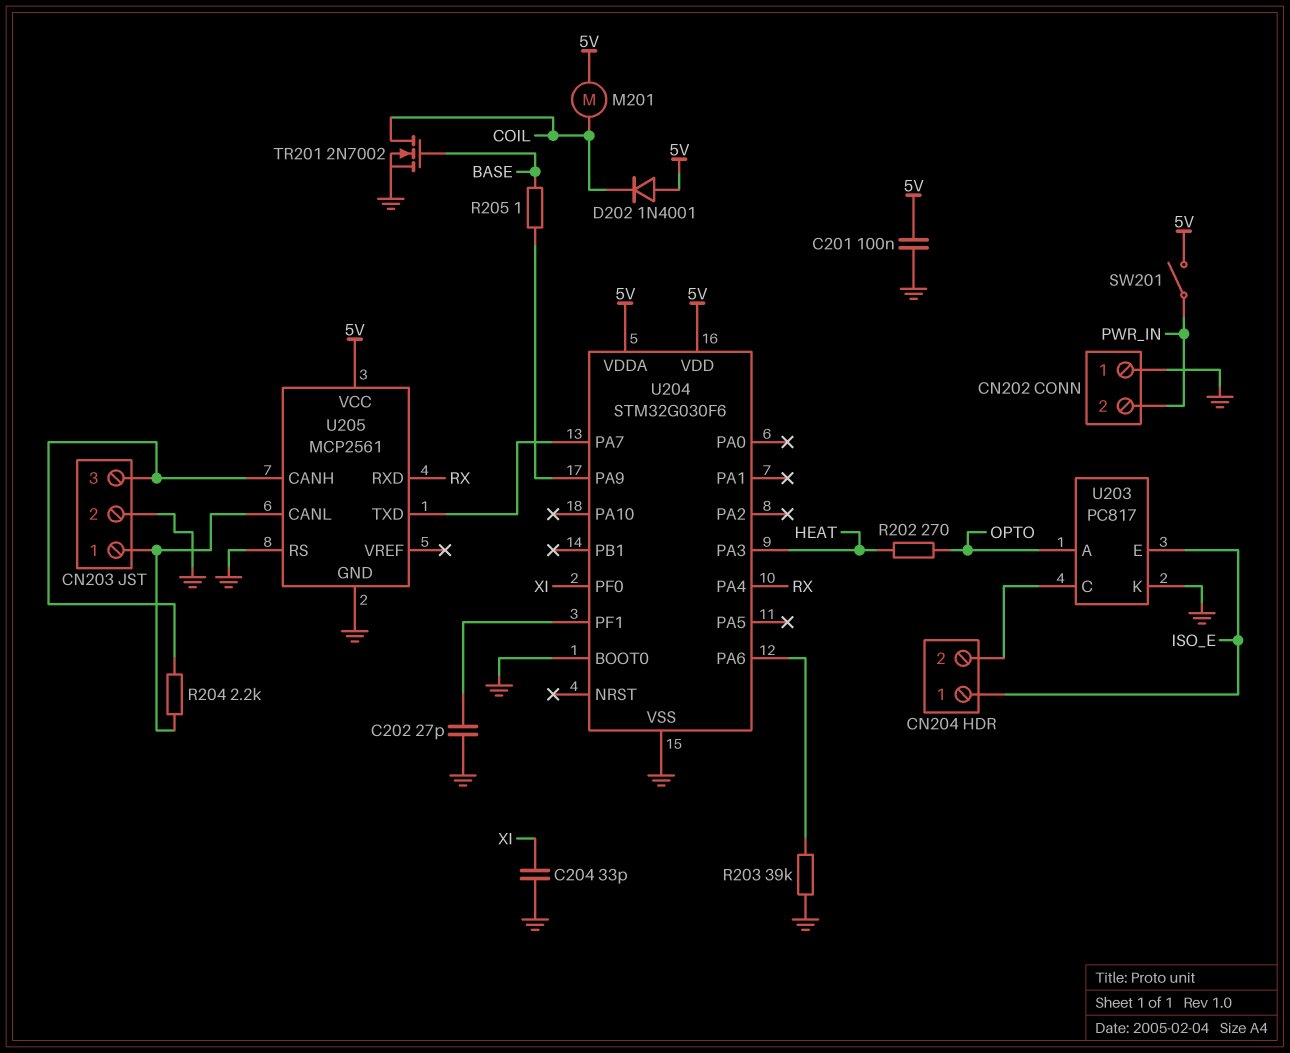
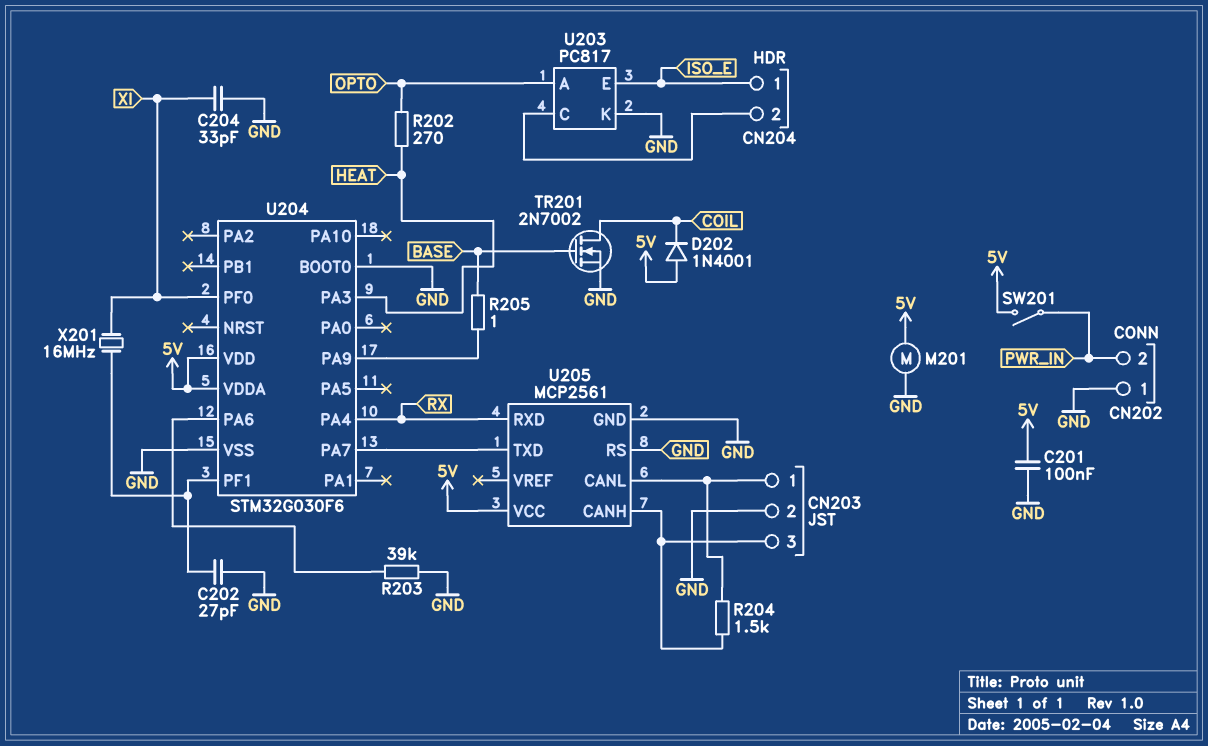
M201: motor (5V, COIL) -> motor (5V, GND)
R204: 2.2k (CN203/1, CN203/3) -> 1.5k (CN203/1, CN203/3)
X201: none -> 16MHz (U204/PF1, XI)

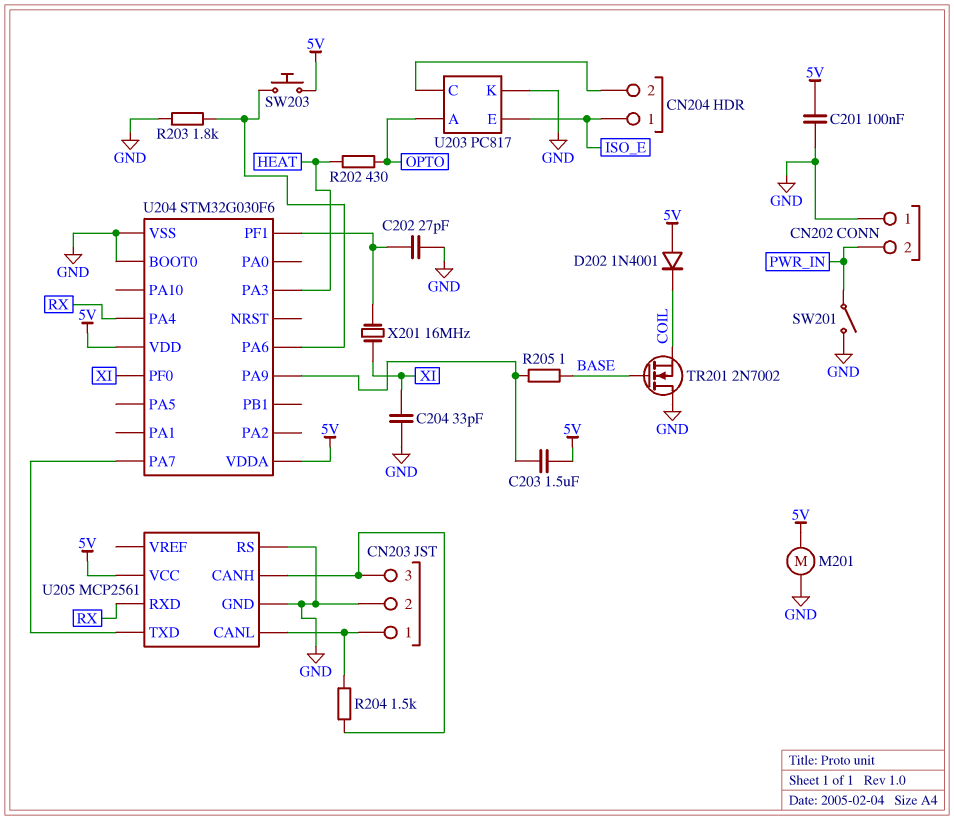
C203: none -> 1.5uF (5V, U204/PA9)
R202: 270 (HEAT, OPTO) -> 430 (HEAT, OPTO)
R203: 39k (GND, U204/PA6) -> 1.8k (GND, U204/PA6)
SW201: switch (5V, PWR_IN) -> switch (GND, PWR_IN)
SW203: none -> button (5V, U204/PA6)
TR201: NMOS 2N7002 (G BASE, D COIL, S GND) -> NMOS 2N7002 (G BASE, D GND, S COIL)

